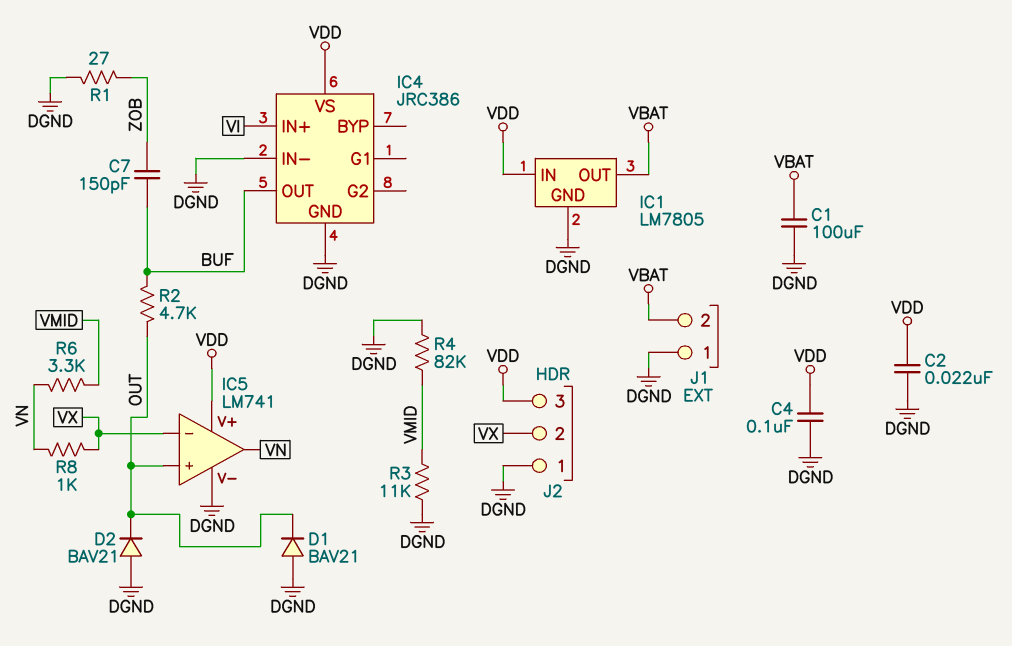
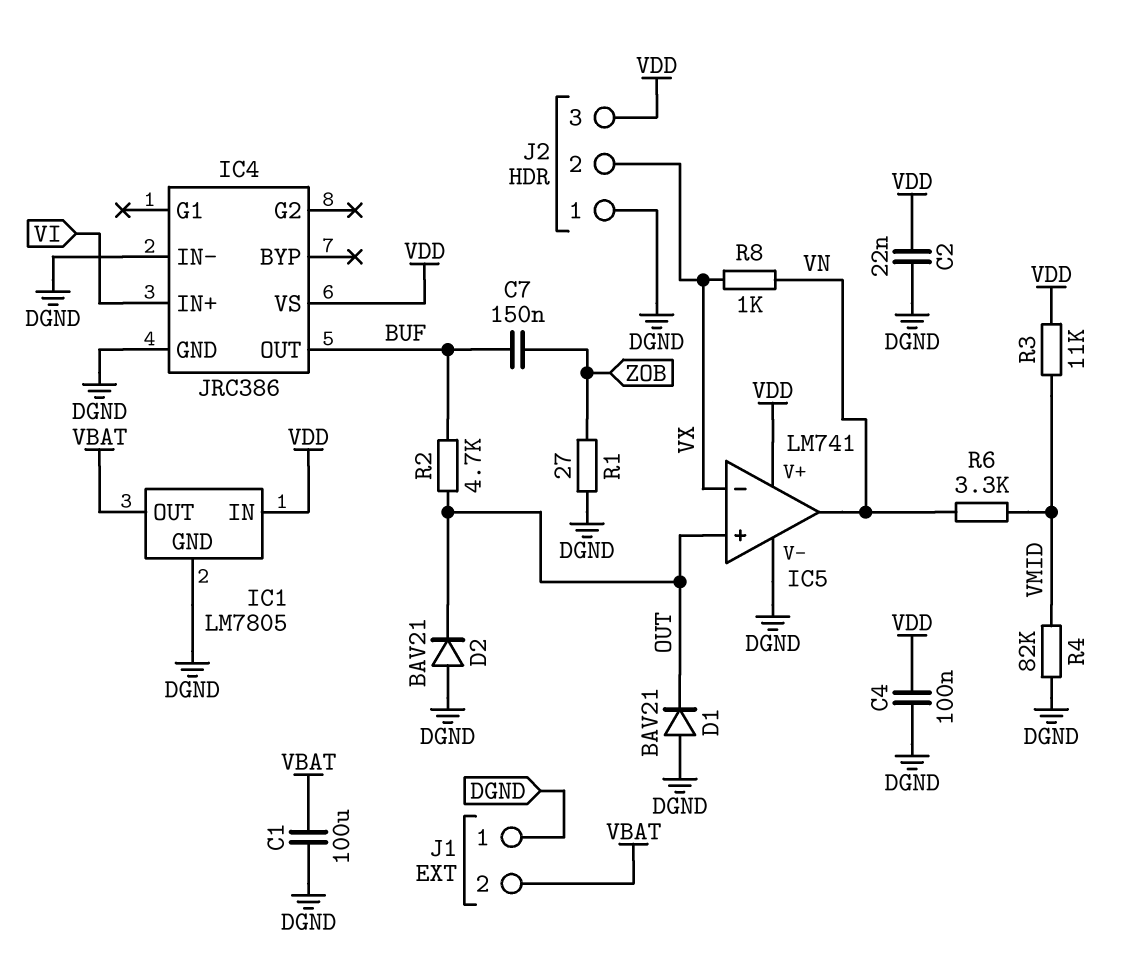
C7: 150pF (BUF, ZOB) -> 150nF (BUF, ZOB)
R3: 11k (DGND, VMID) -> 11k (VDD, VMID)

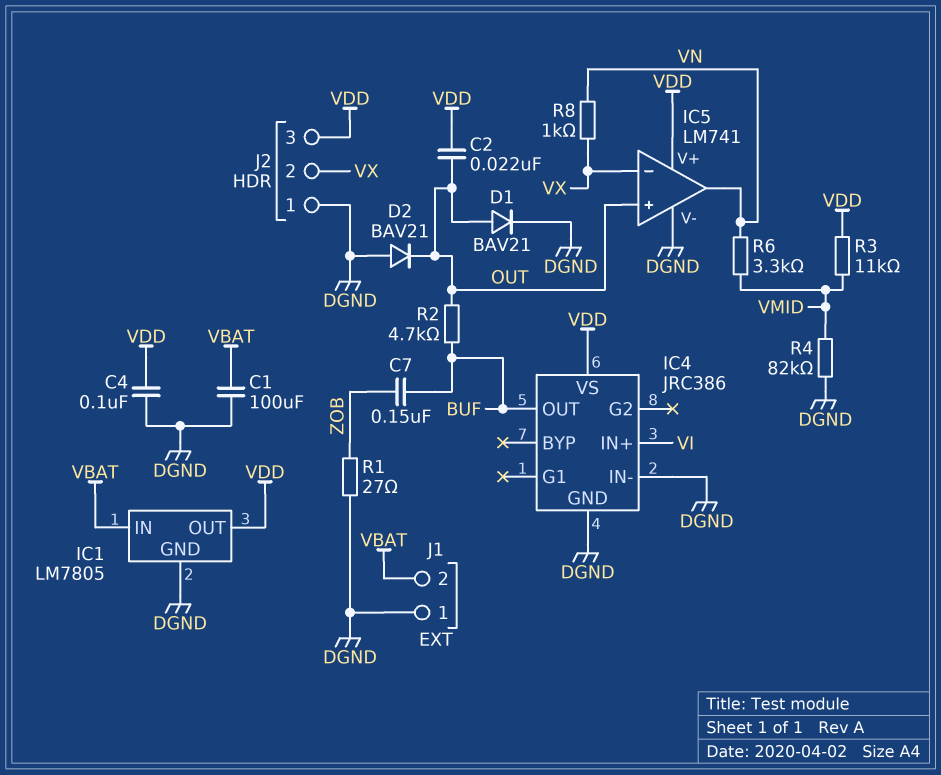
C2: 22nF (DGND, VDD) -> 22nF (OUT, VDD)
D1: diode BAV21 (A DGND, K OUT) -> diode BAV21 (A OUT, K DGND)
IC1 pin IN: VDD -> VBAT
IC1 pin OUT: VBAT -> VDD

